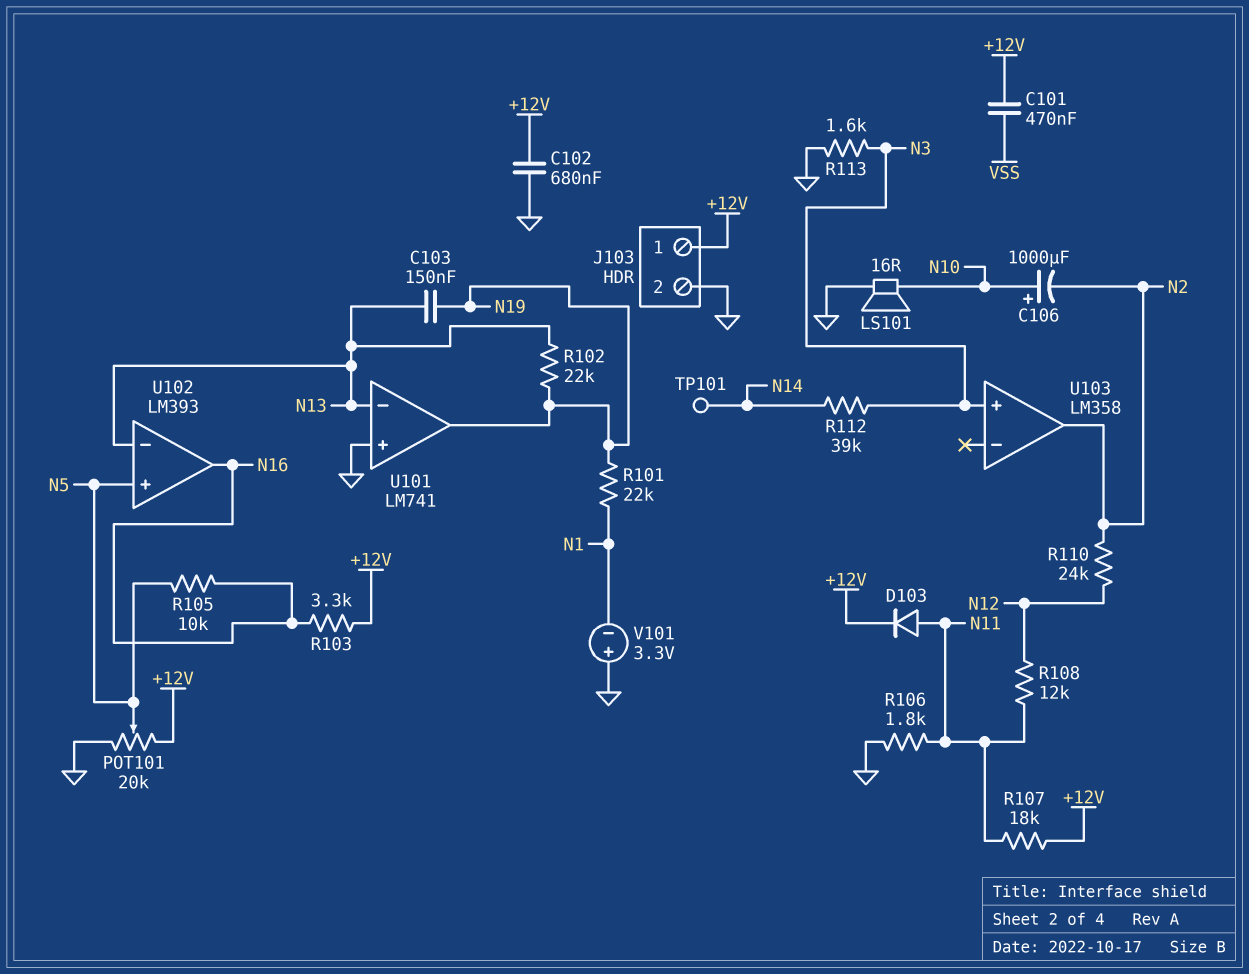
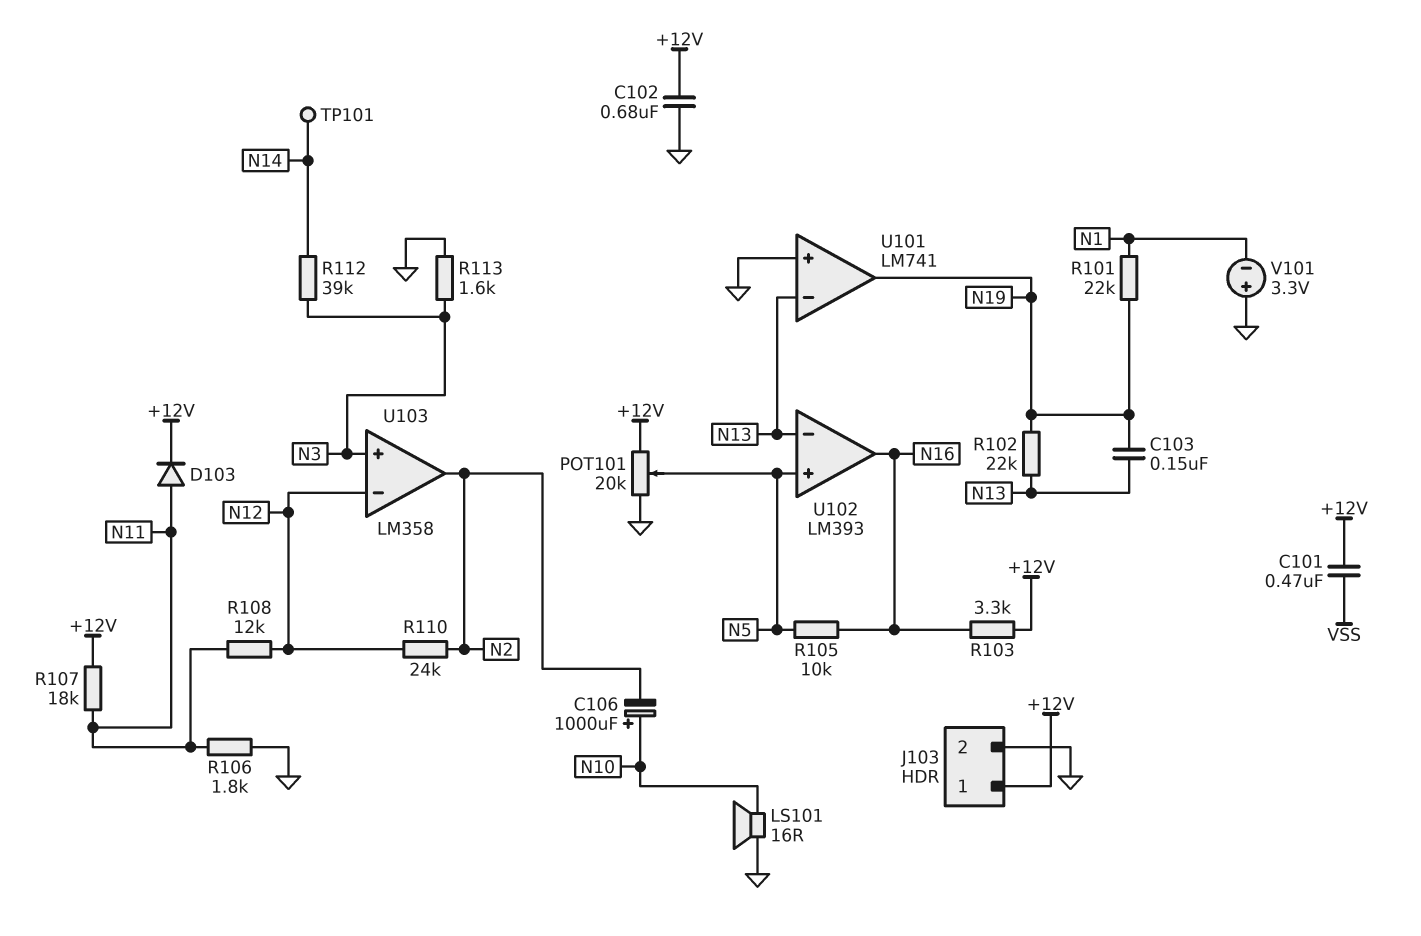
U103 pin in-: none -> N12

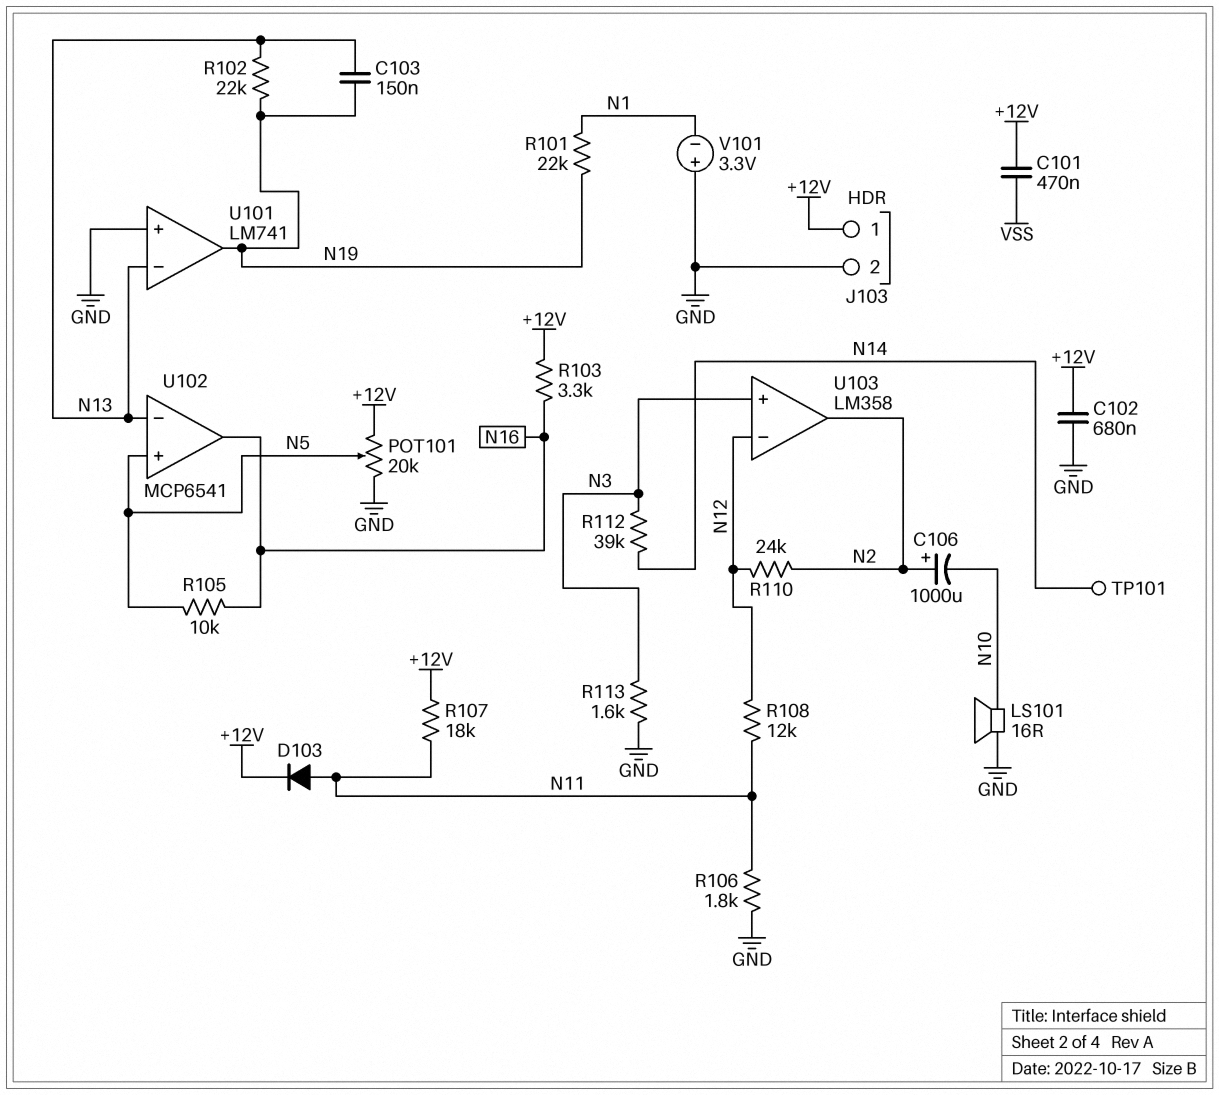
C106: 1000uF (plus N10, minus N2) -> 1000uF (plus N2, minus N10)
U102: LM393 -> MCP6541

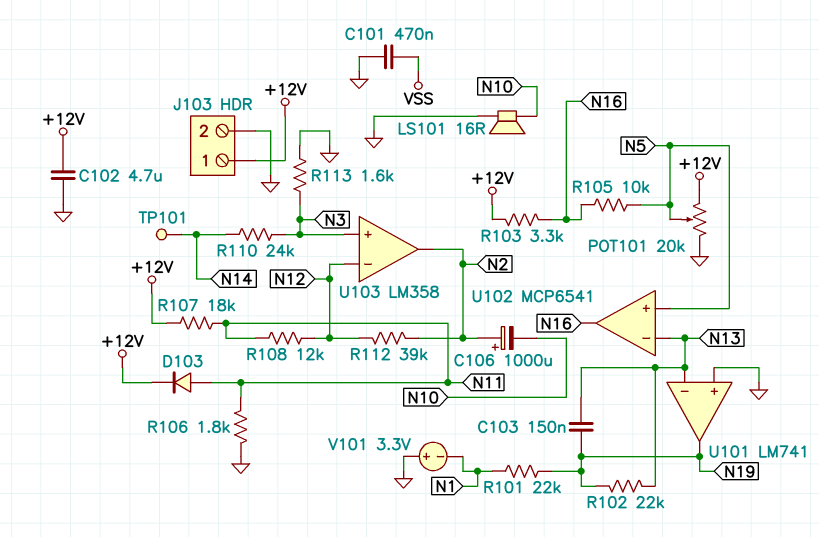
C101: 470nF (+12V, VSS) -> 470nF (GND, VSS)
C102: 680nF (+12V, GND) -> 4.7uF (+12V, GND)
R110: 24k (N2, N12) -> 24k (N3, N14)
R112: 39k (N3, N14) -> 39k (N2, N12)

